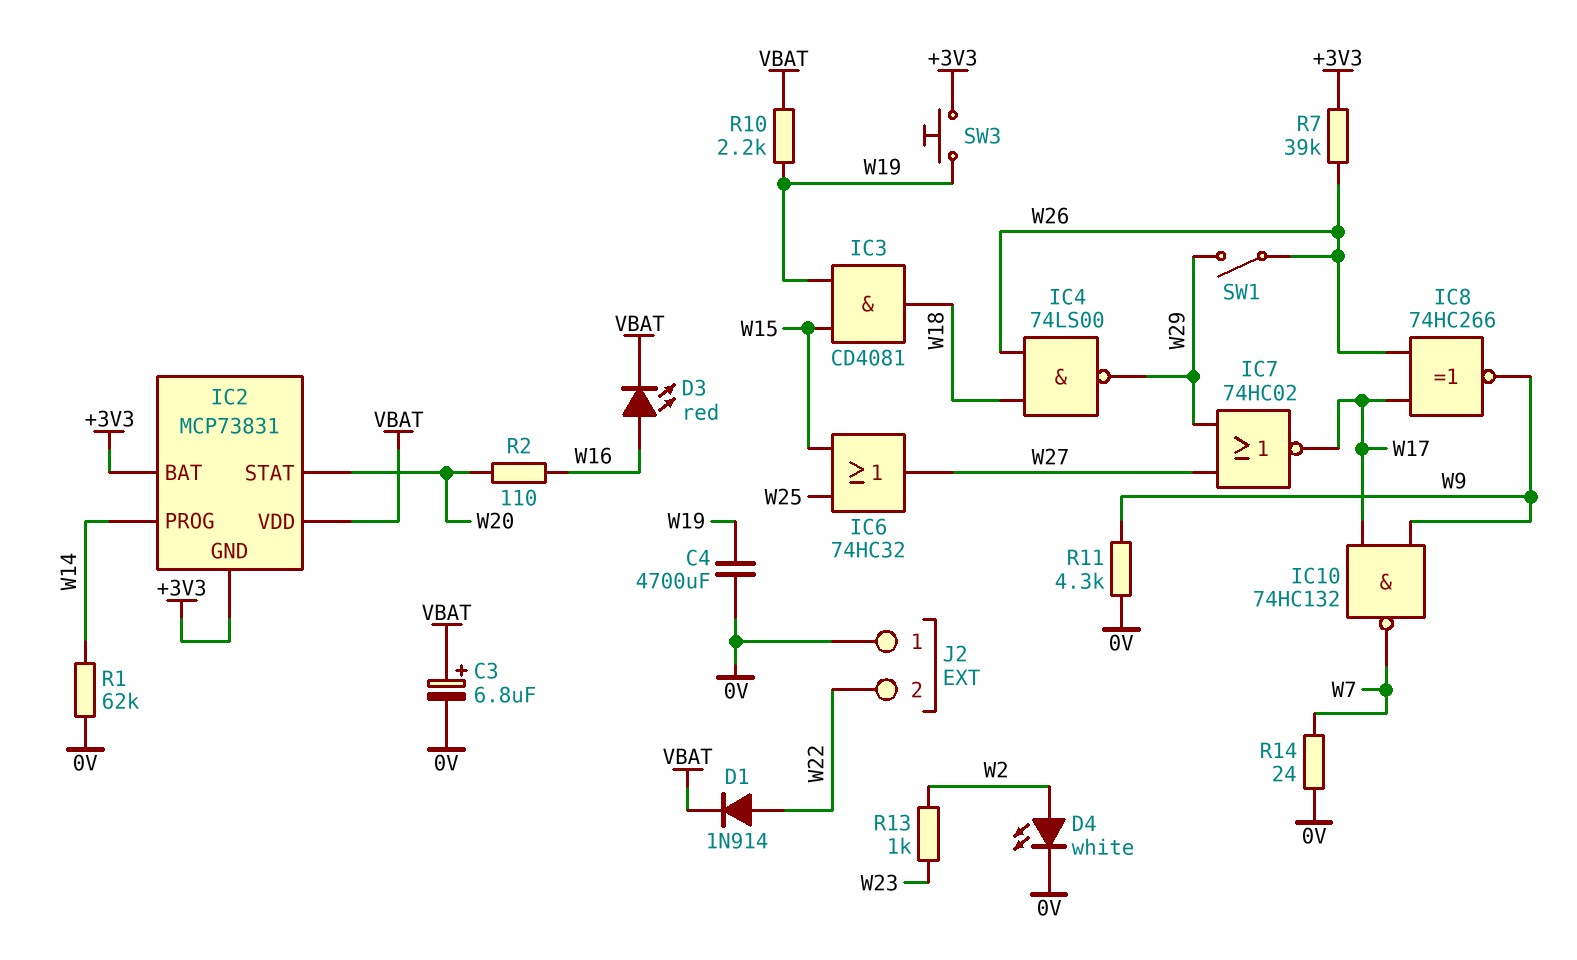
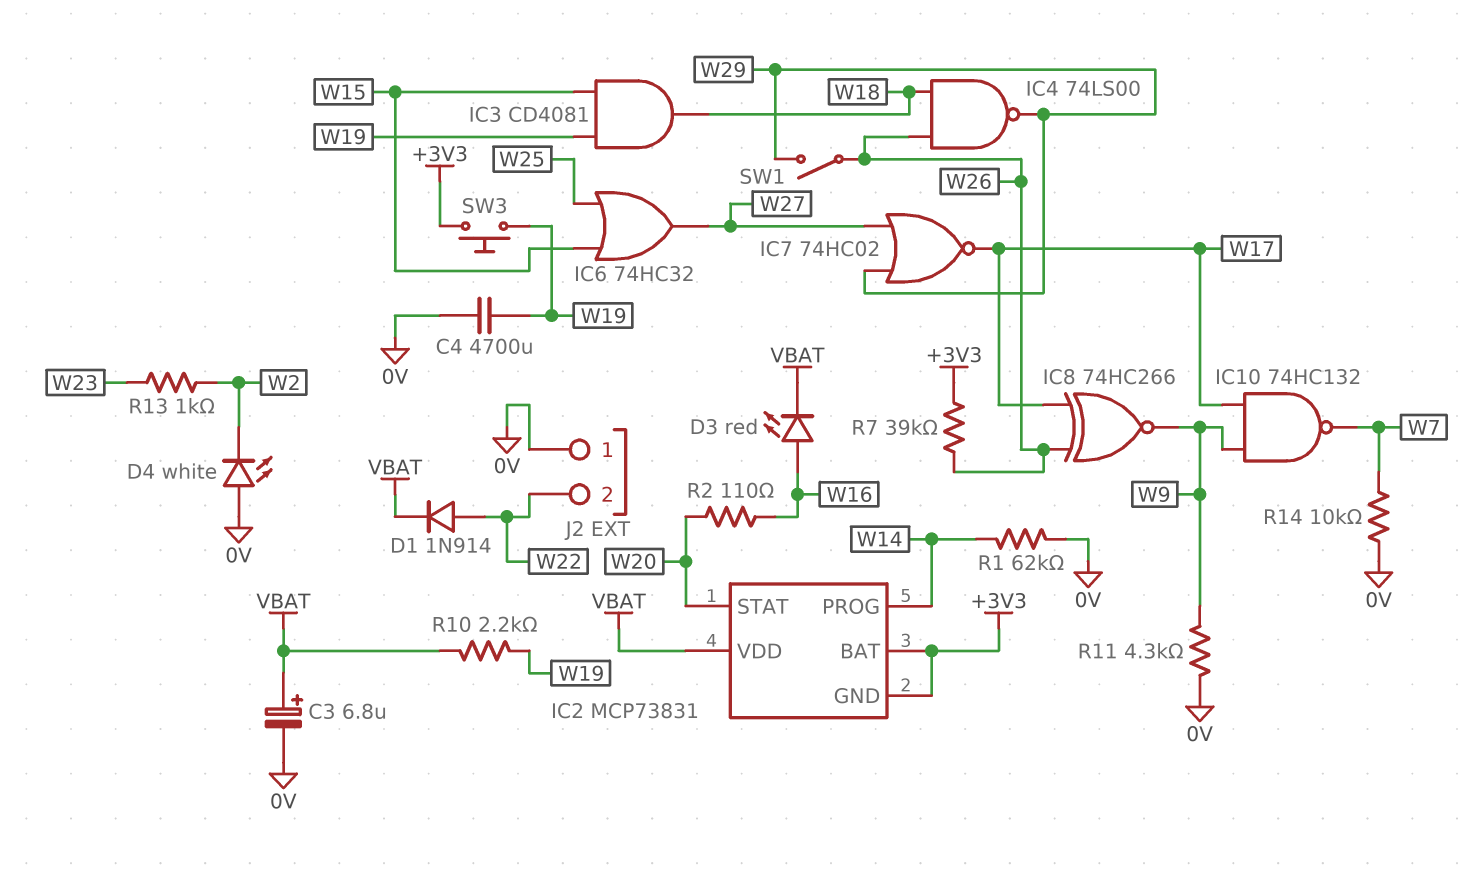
D4: LED white (A W2, K 0V) -> LED white (A 0V, K W2)
R14: 24 (0V, W7) -> 10k (0V, W7)

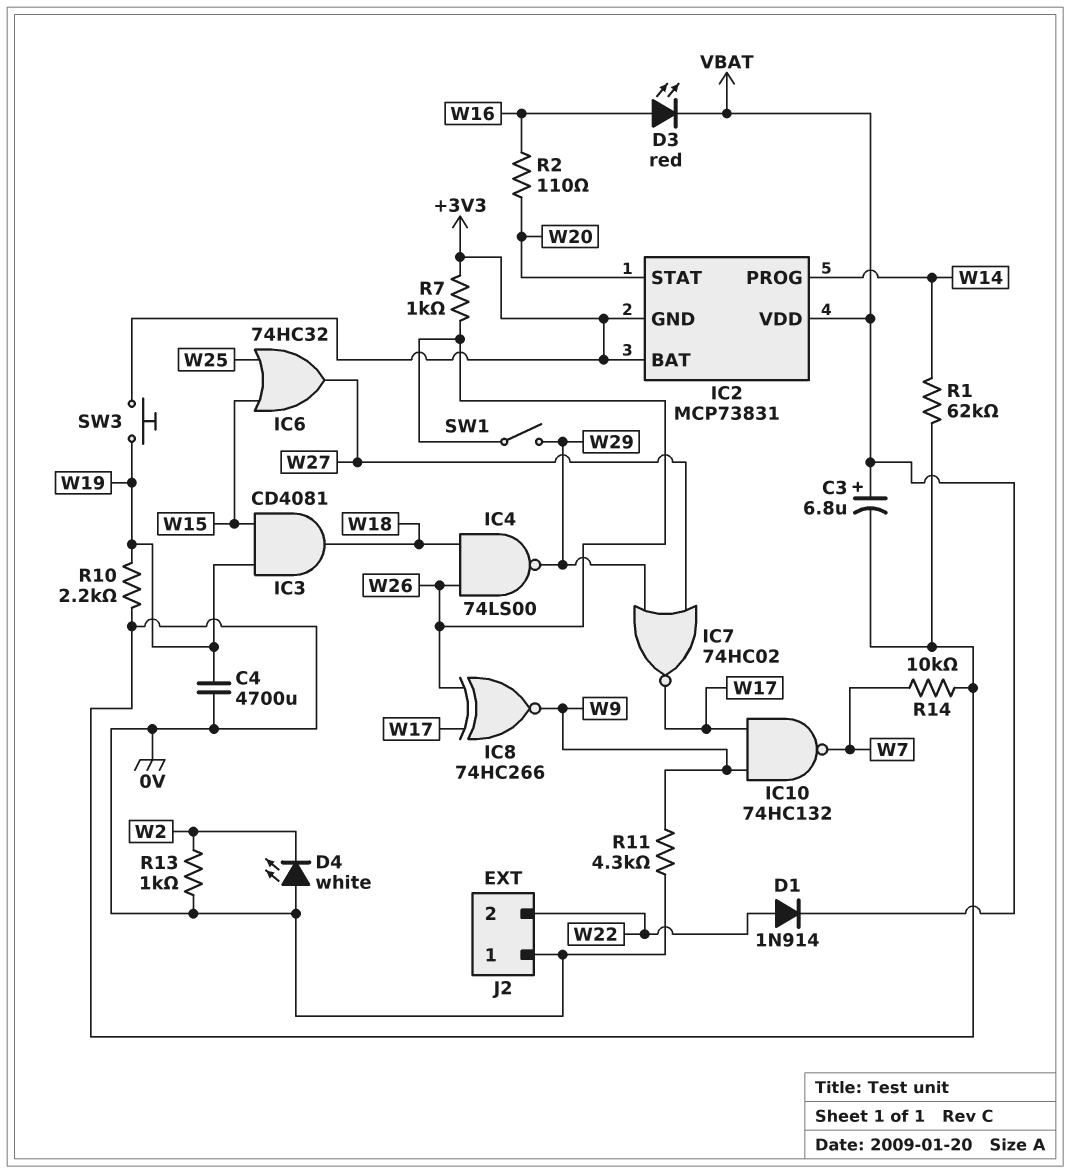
R7: 39k (+3V3, W26) -> 1k (+3V3, W26)
R10: 2.2k (VBAT, W19) -> 2.2k (0V, W19)
R13: 1k (W2, W23) -> 1k (0V, W2)

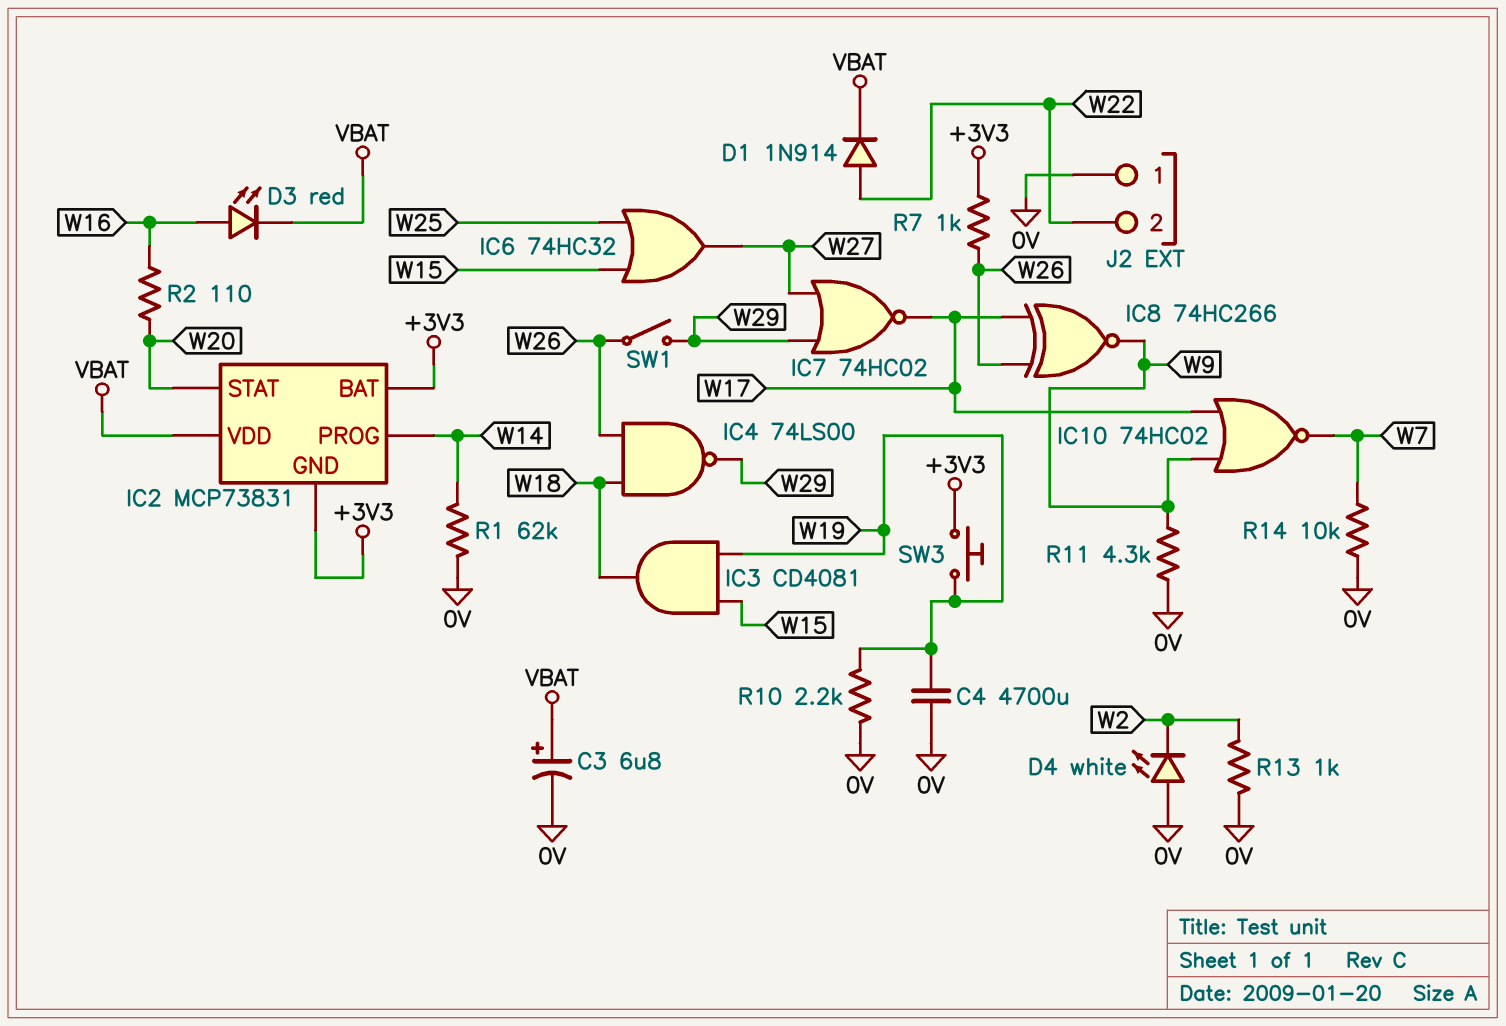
IC10: NAND 74HC132 (in W9, in W17, out W7) -> NOR 74HC02 (in W9, in W17, out W7)

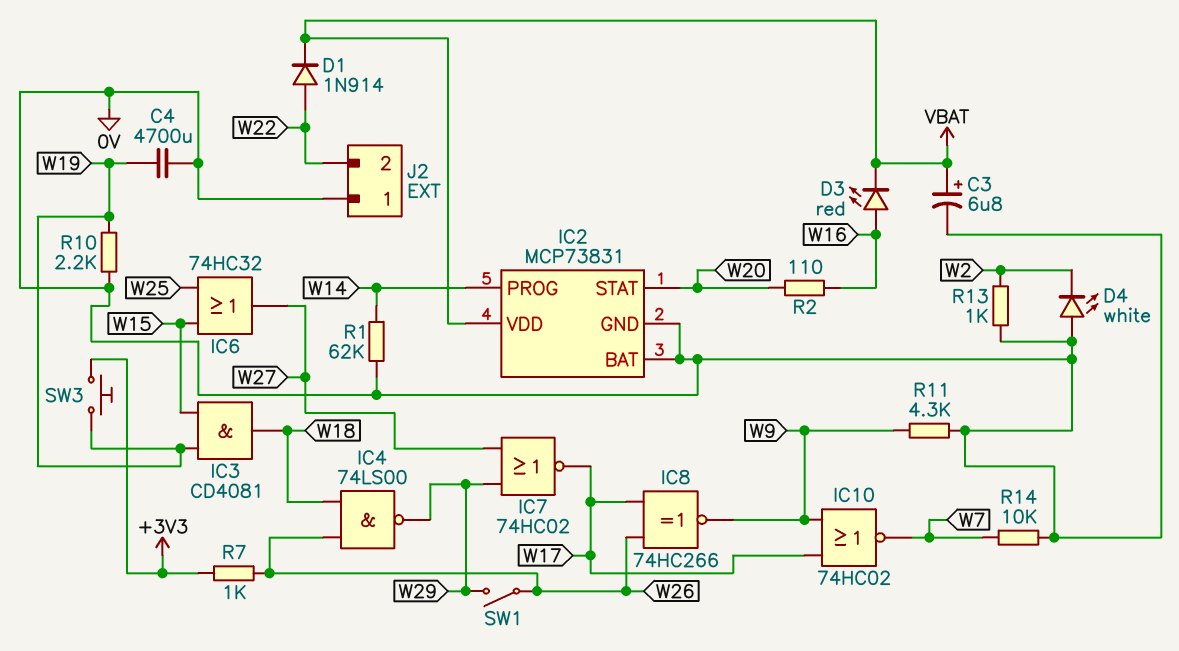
IC2 pin BAT: +3V3 -> 0V
IC2 pin GND: +3V3 -> 0V

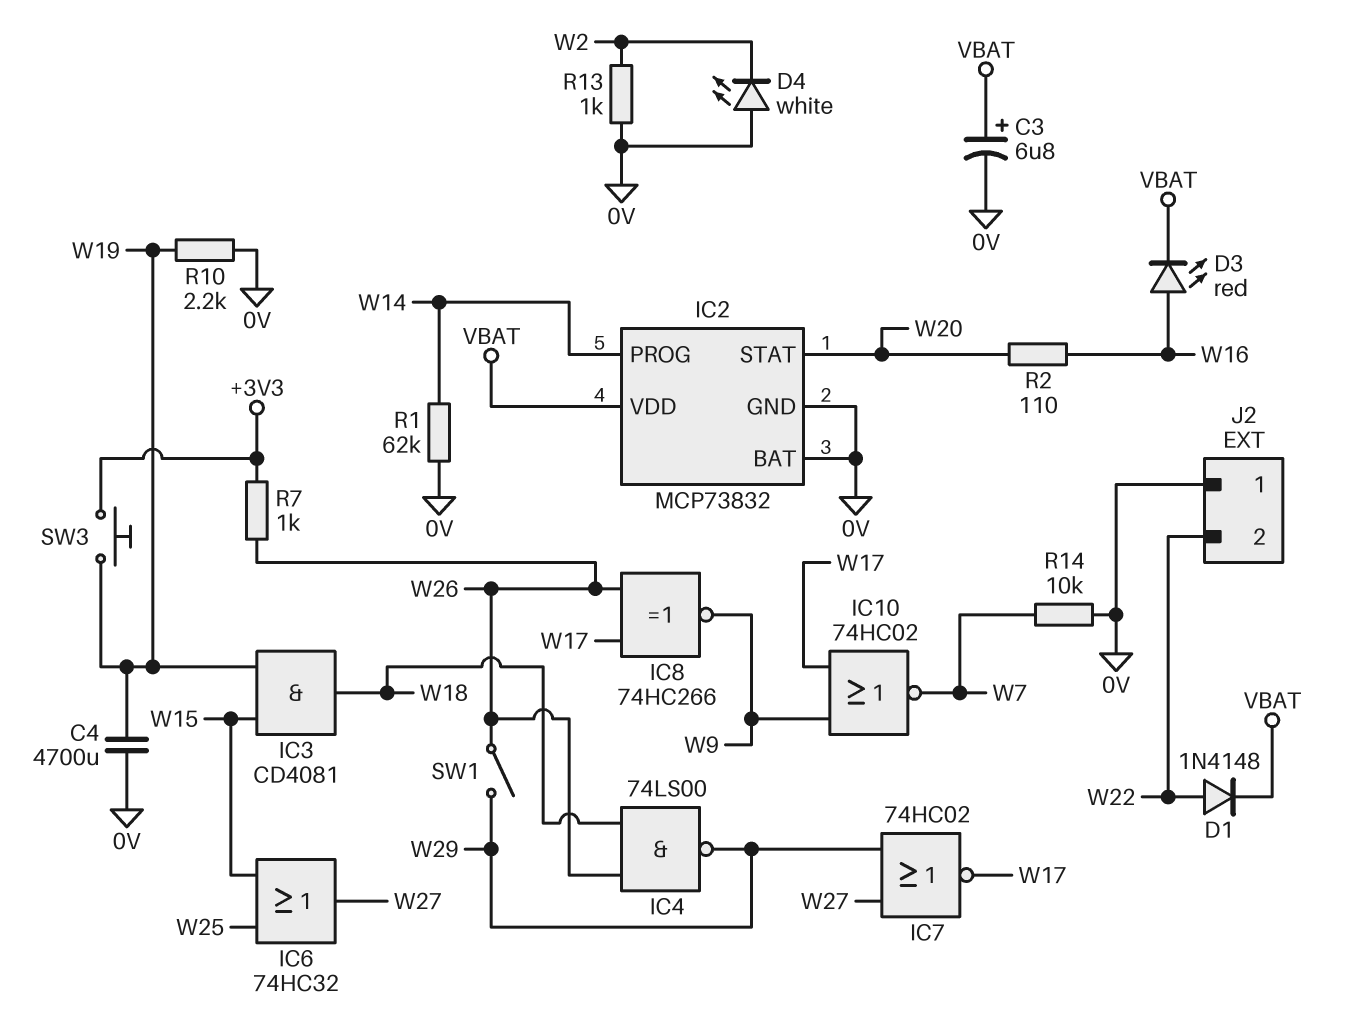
D1: diode 1N914 (A W22, K VBAT) -> diode 1N4148 (A W22, K VBAT)
IC2: MCP73831 -> MCP73832
R11: 4.3k (0V, W9) -> none

